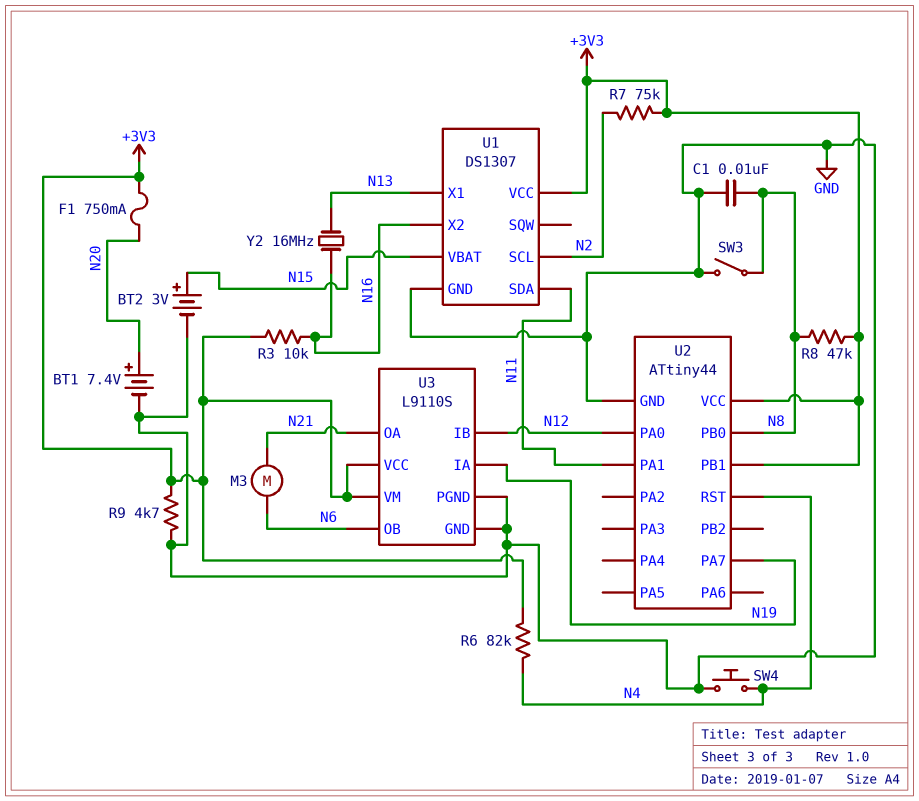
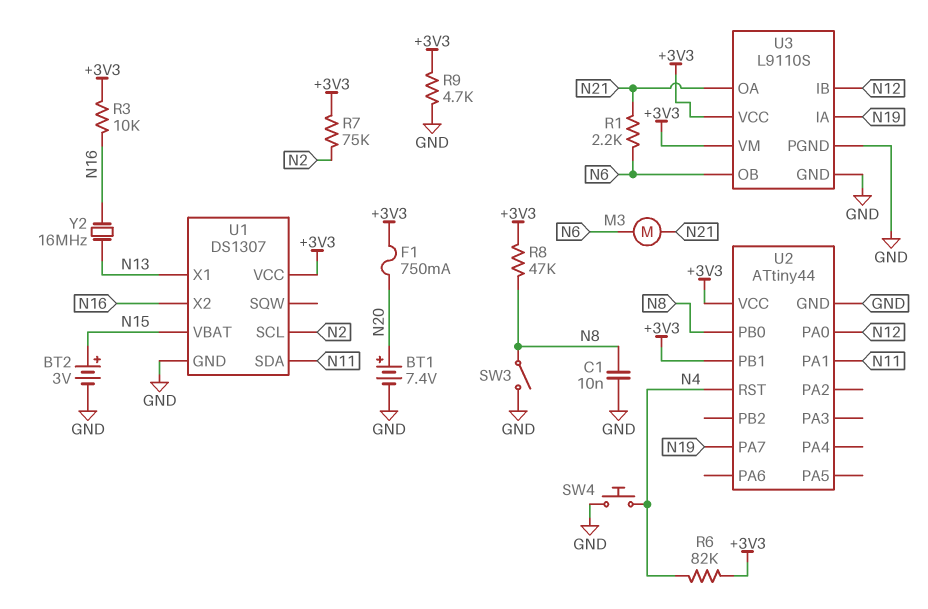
R1: none -> 2.2k (N6, N21)

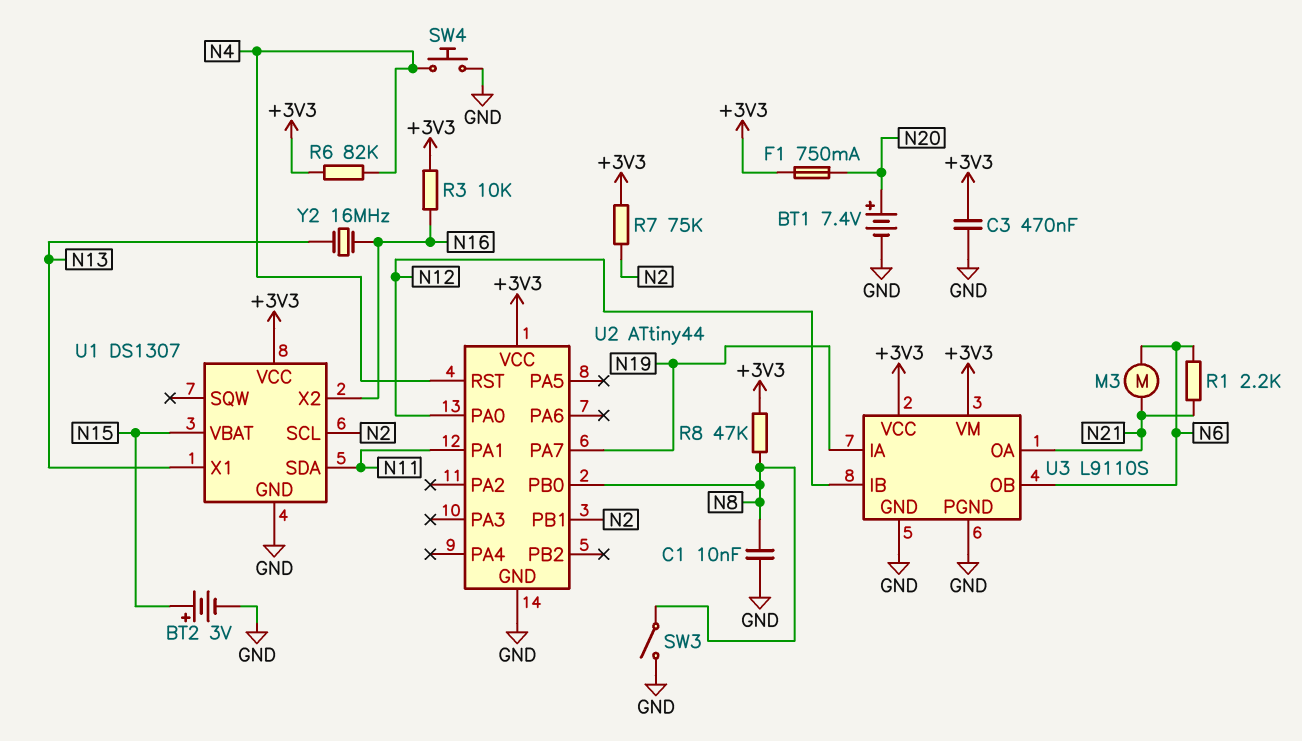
C3: none -> 470nF (+3V3, GND)
R9: 4.7k (+3V3, GND) -> none
U2 pin PB1: +3V3 -> N2

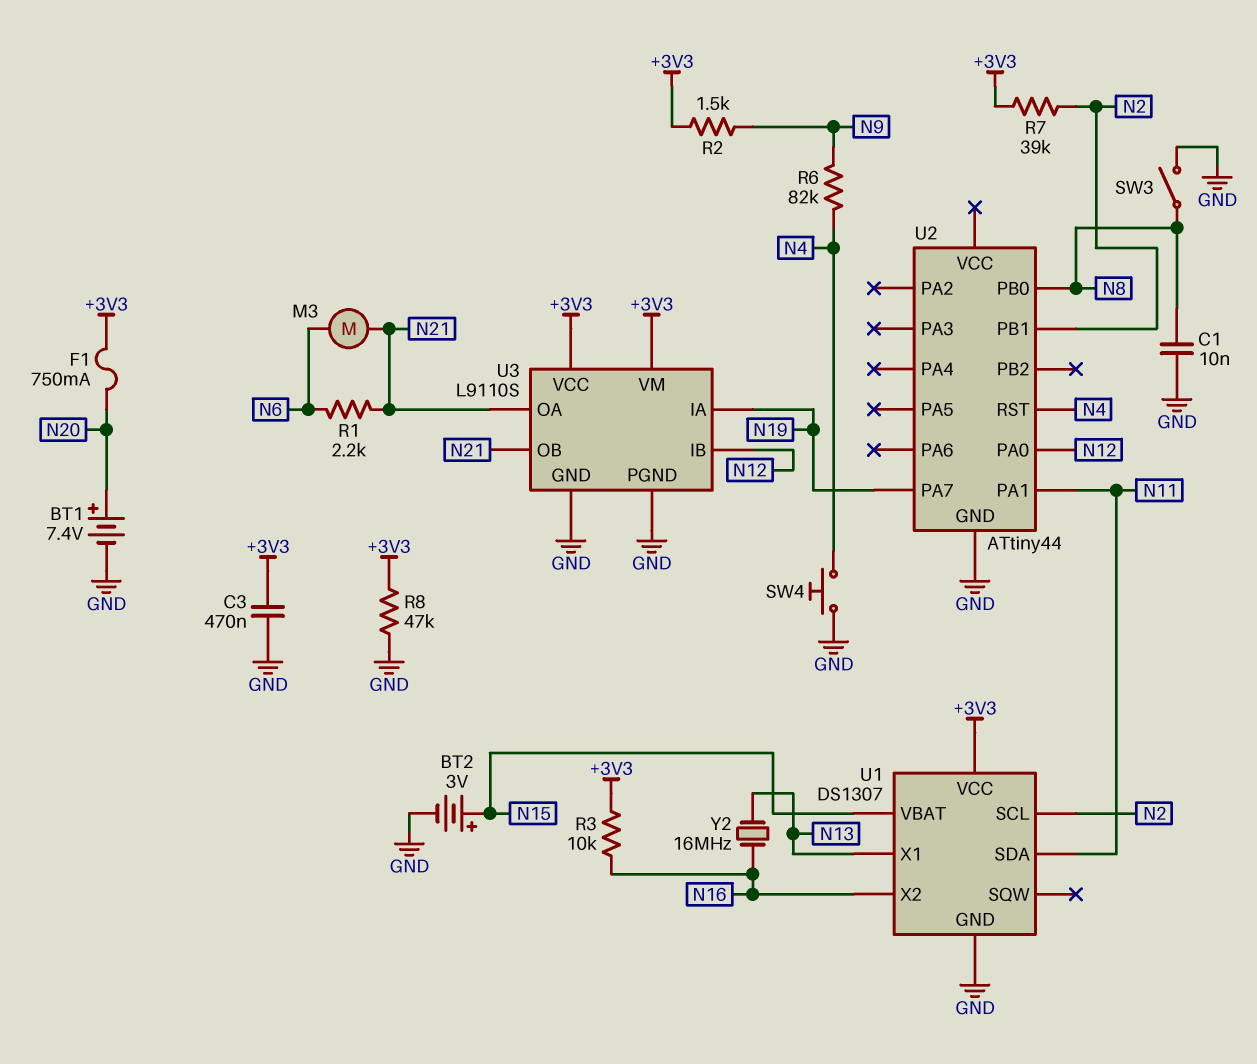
R2: none -> 1.5k (+3V3, N9)
R6: 82k (+3V3, N4) -> 82k (N4, N9)
R7: 75k (+3V3, N2) -> 39k (+3V3, N2)
R8: 47k (+3V3, N8) -> 47k (+3V3, GND)
U2 pin VCC: +3V3 -> none
U3 pin OB: N6 -> N21

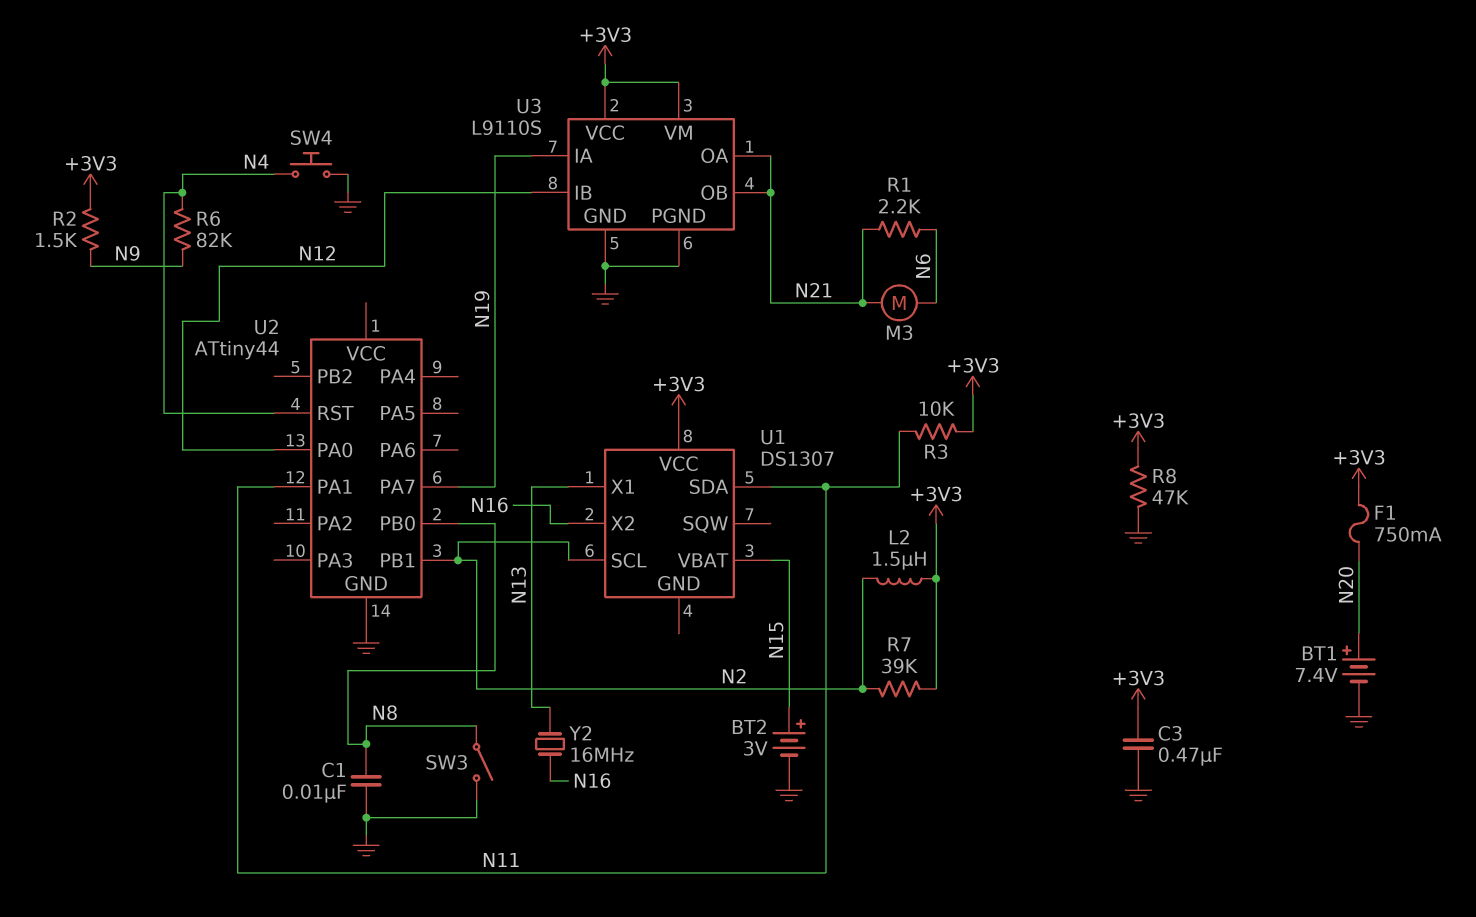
L2: none -> 1.5uH (+3V3, N2)
R3: 10k (+3V3, N16) -> 10k (+3V3, N11)
U1 pin GND: GND -> none

